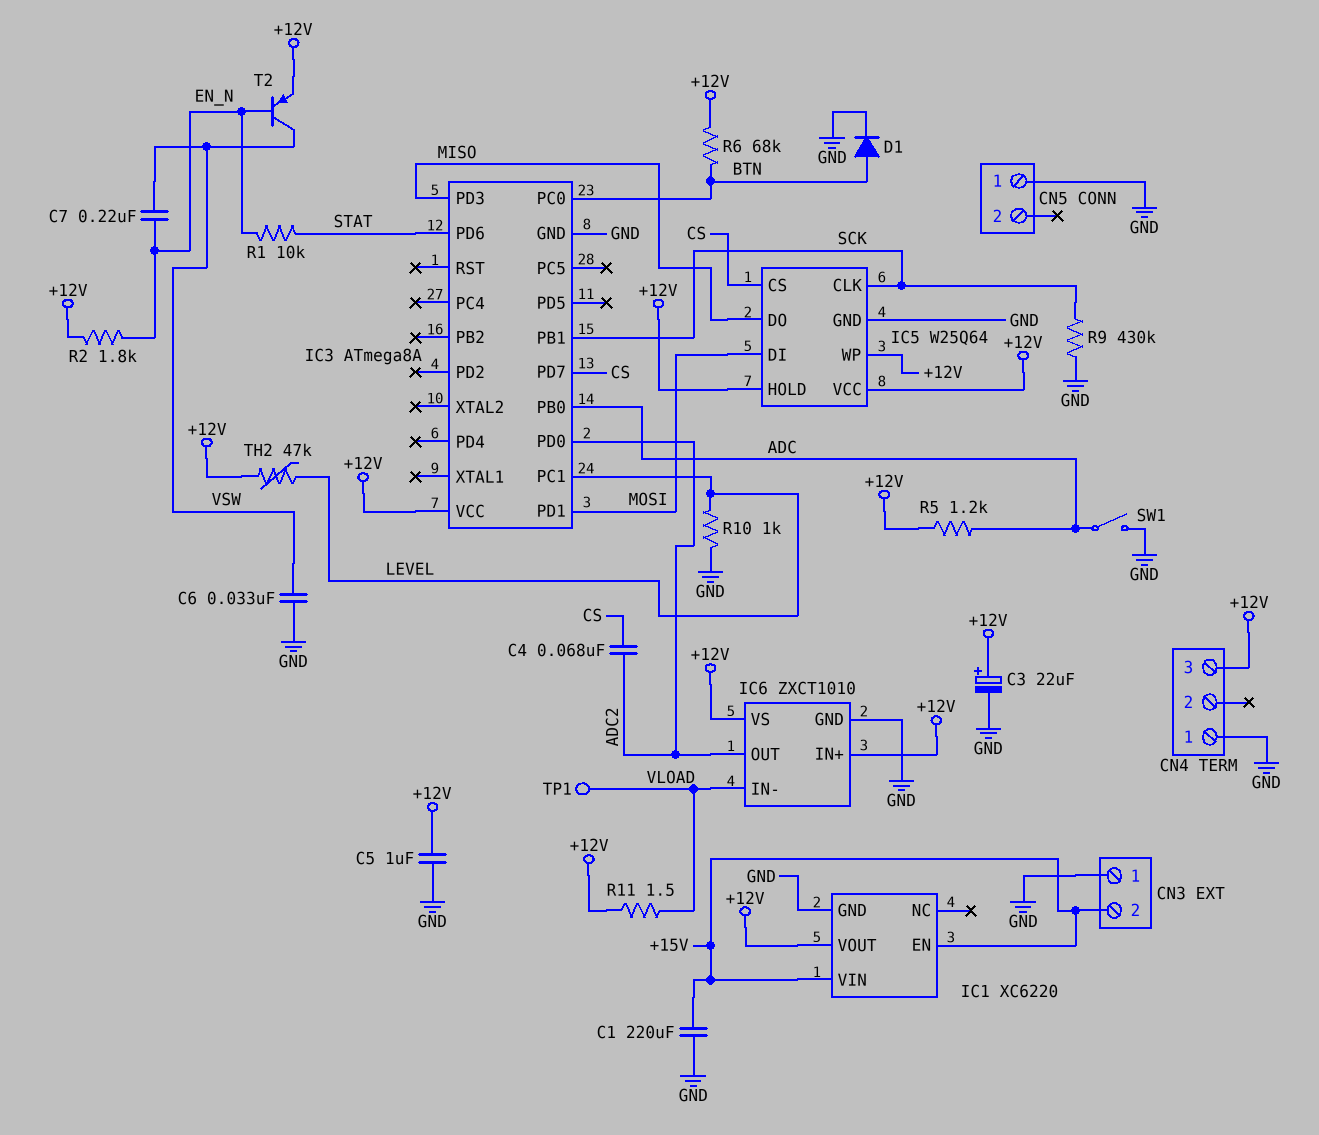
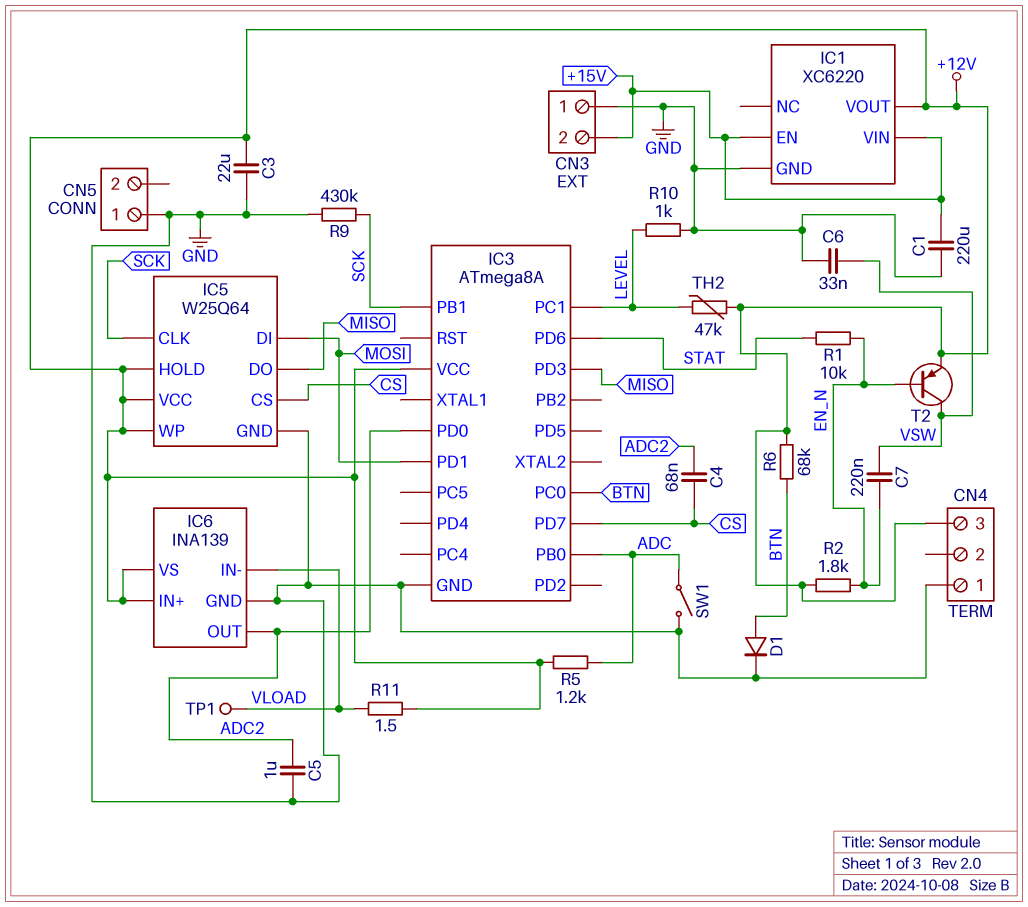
C3: 22uF (plus +12V, minus GND) -> 22uF (+12V, GND)
C5: 1uF (+12V, GND) -> 1uF (ADC2, GND)
IC6: ZXCT1010 -> INA139

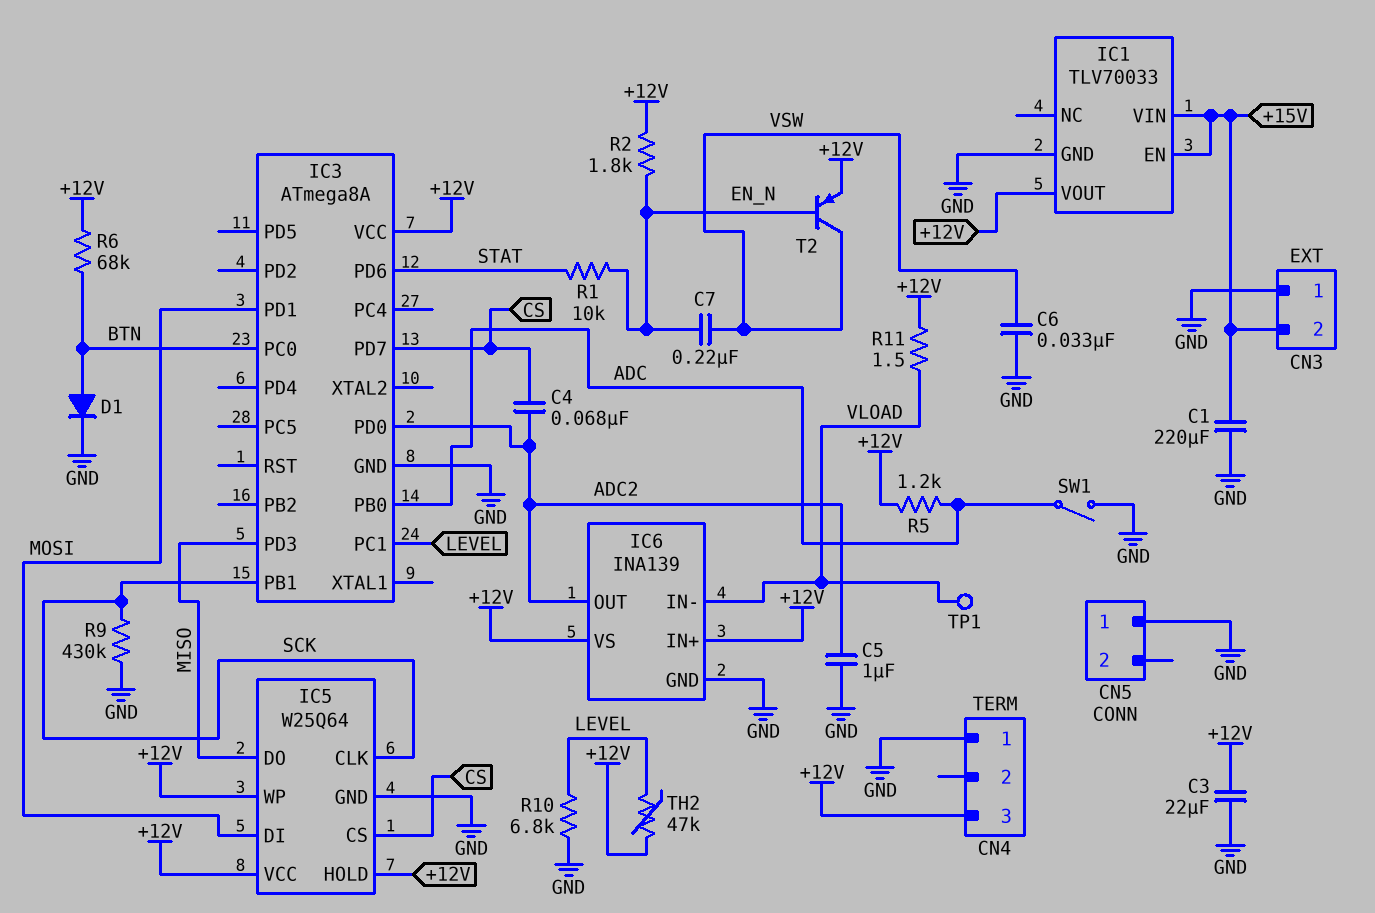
IC1: XC6220 -> TLV70033
R10: 1k (GND, LEVEL) -> 6.8k (GND, LEVEL)

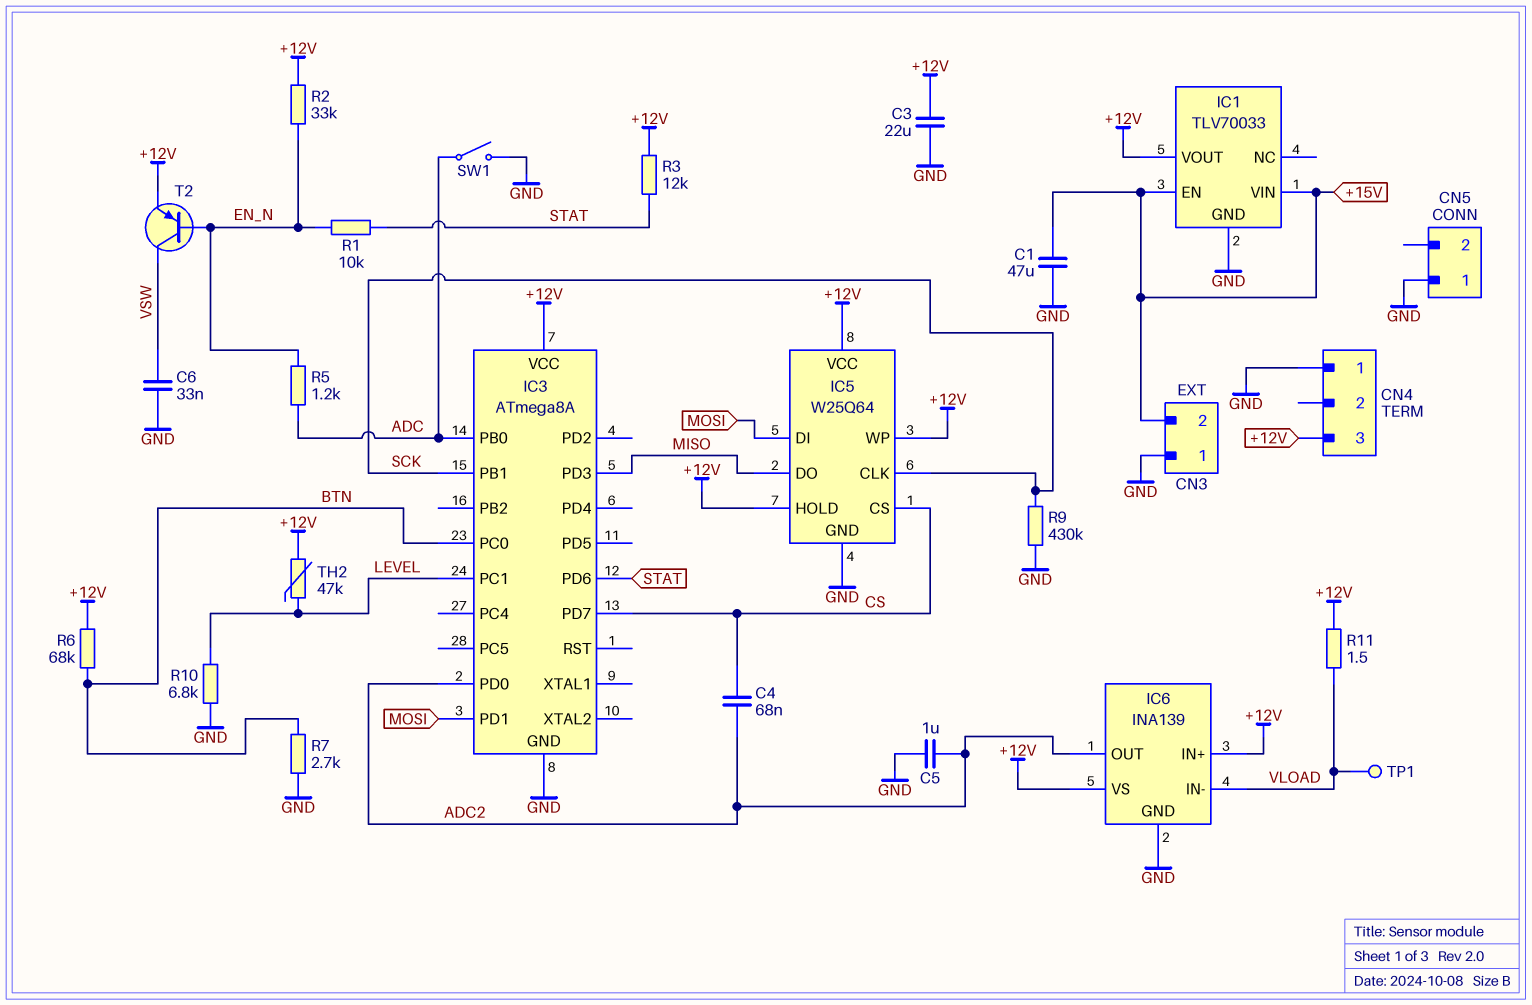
C1: 220uF (+15V, GND) -> 47uF (+15V, GND)
C7: 220nF (EN_N, VSW) -> none
D1: diode (A BTN, K GND) -> none
R2: 1.8k (+12V, EN_N) -> 33k (+12V, EN_N)
R3: none -> 12k (+12V, STAT)
R5: 1.2k (+12V, ADC) -> 1.2k (ADC, EN_N)
R7: none -> 2.7k (BTN, GND)

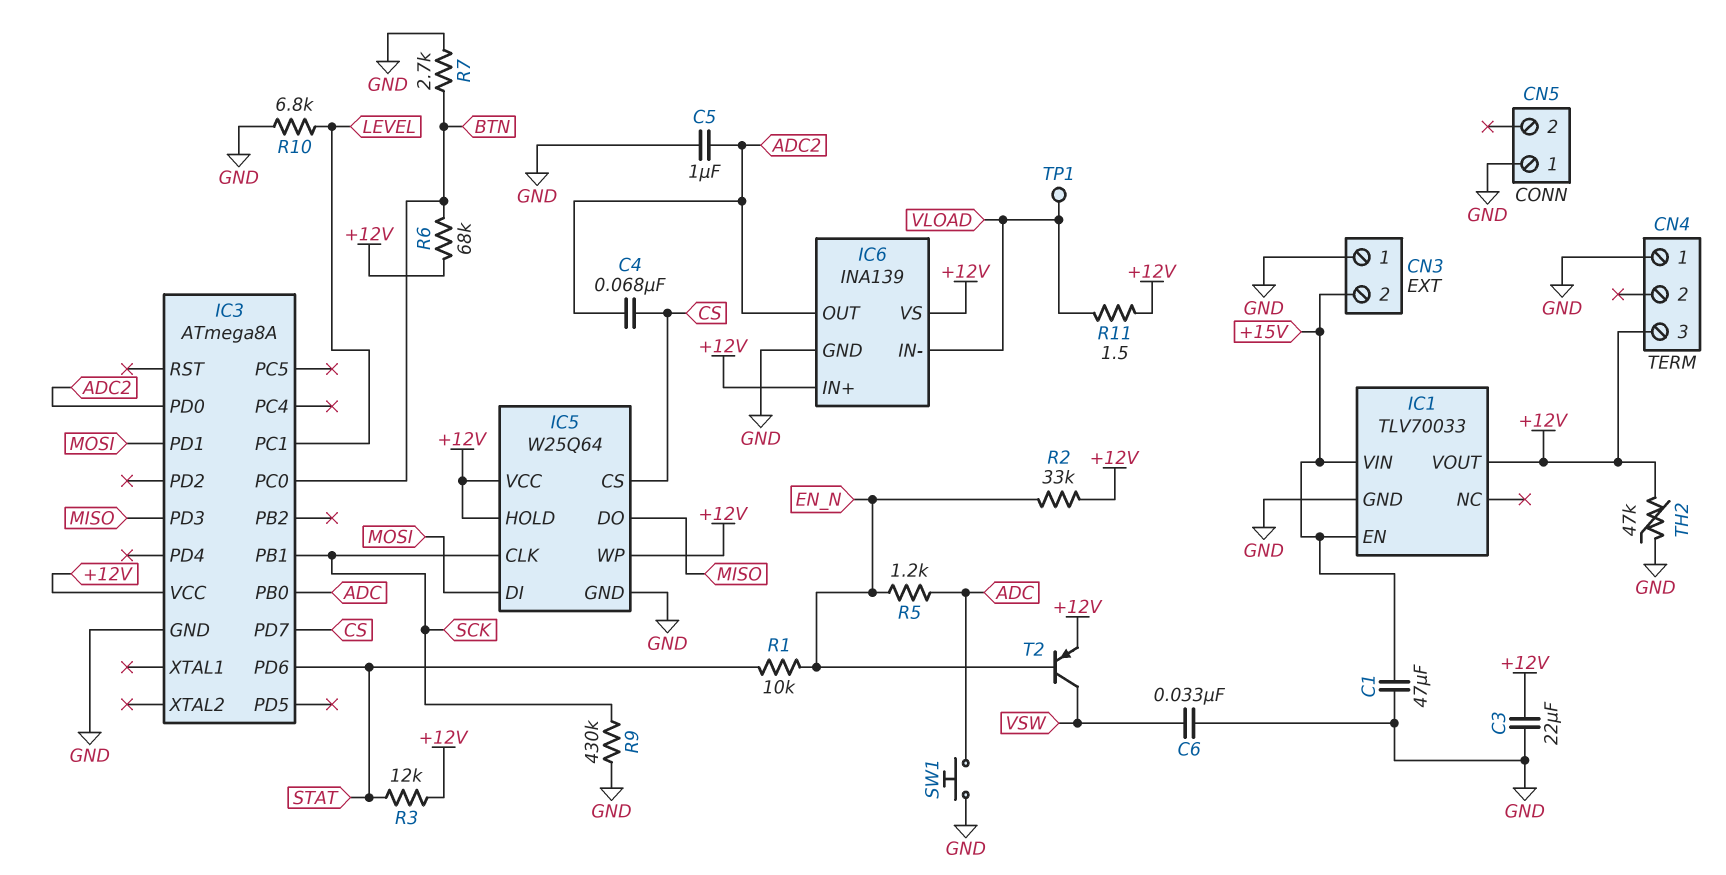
SW1: switch (ADC, GND) -> button (ADC, GND)
TH2: 47k (+12V, LEVEL) -> 47k (+12V, GND)

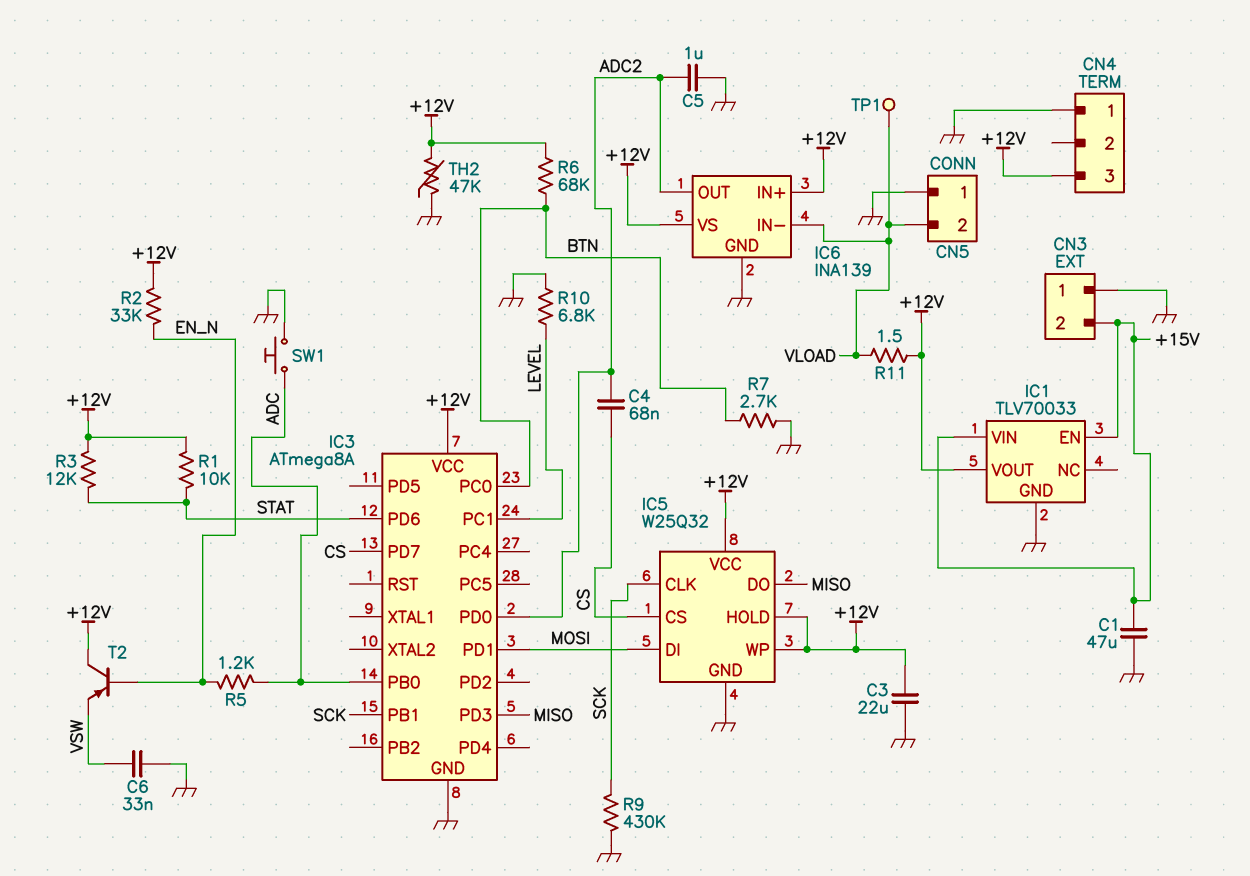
CN5 pin 2: none -> VLOAD
IC5: W25Q64 -> W25Q32
R1: 10k (EN_N, STAT) -> 10k (+12V, STAT)
T2: PNP (B EN_N, C VSW, E +12V) -> PNP (B EN_N, C +12V, E VSW)

